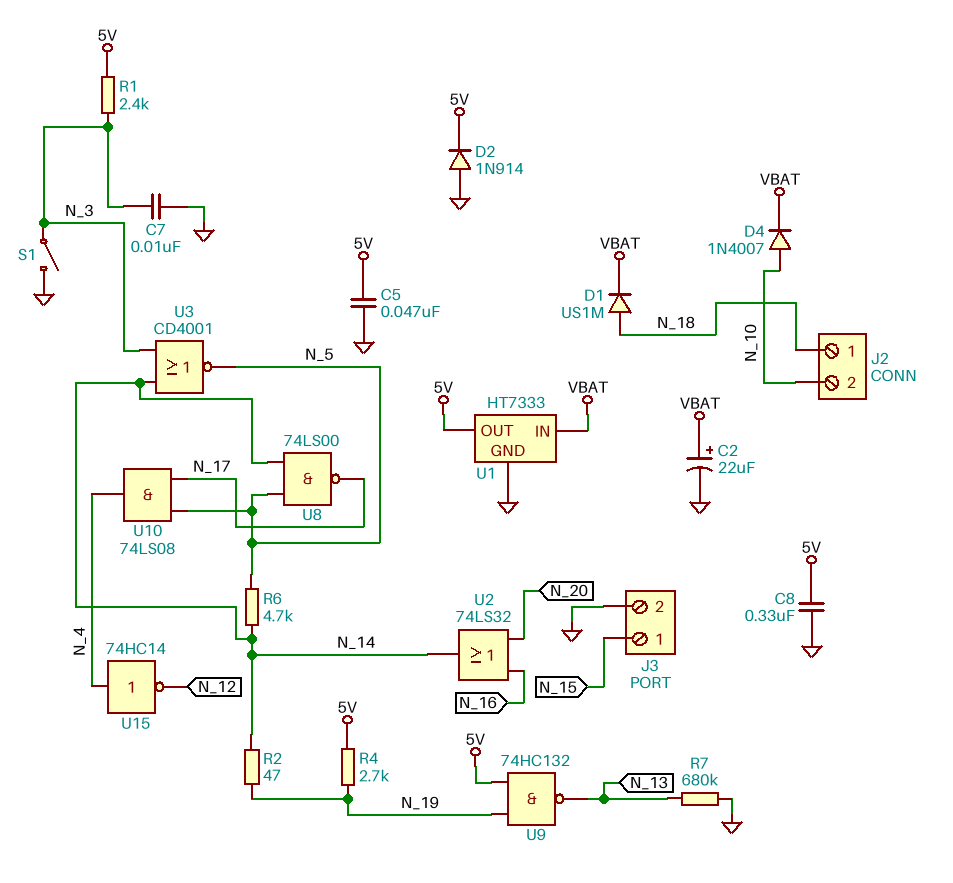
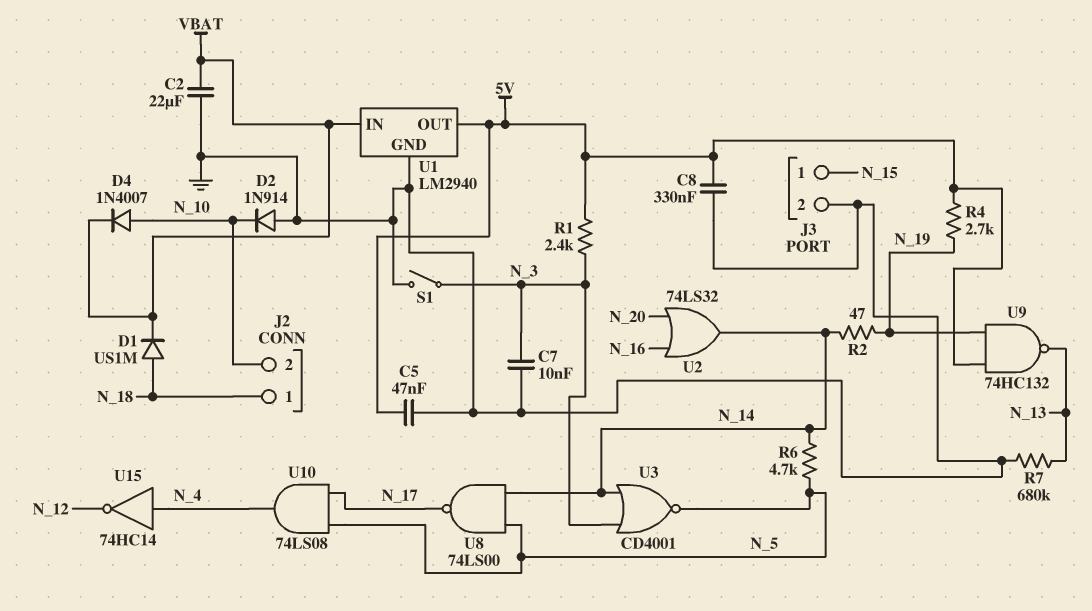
C2: 22uF (plus VBAT, minus GND) -> 22uF (GND, VBAT)
D2: diode 1N914 (A GND, K 5V) -> diode 1N914 (A GND, K N_10)
U1: HT7333 -> LM2940

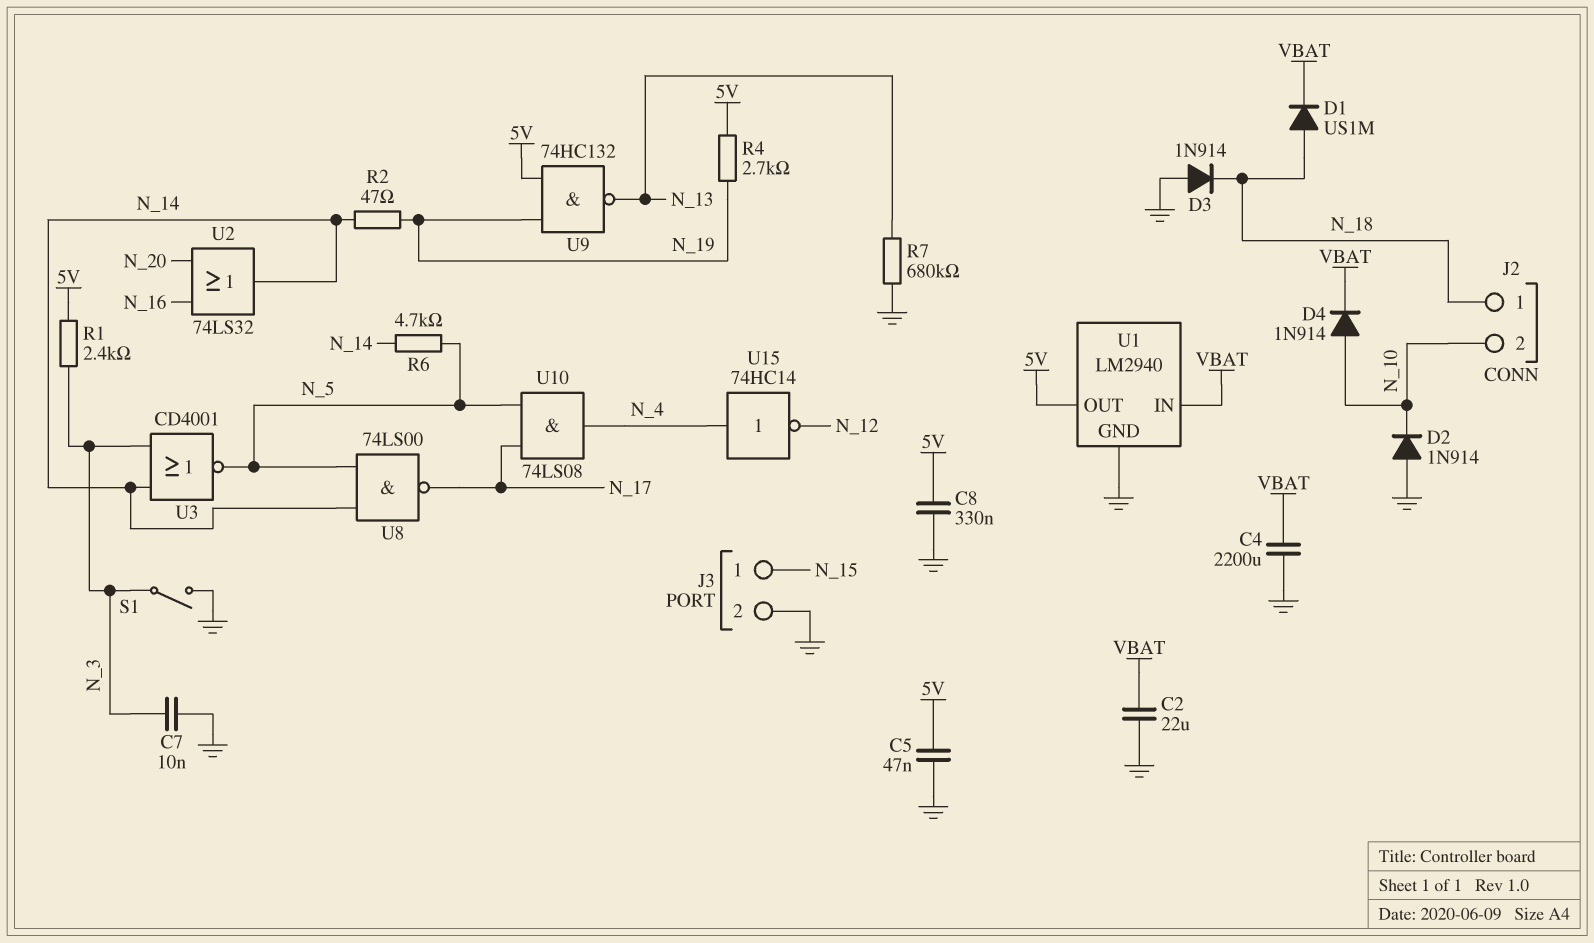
C4: none -> 2200uF (GND, VBAT)
D3: none -> diode 1N914 (A GND, K N_18)
D4: diode 1N4007 (A N_10, K VBAT) -> diode 1N914 (A N_10, K VBAT)

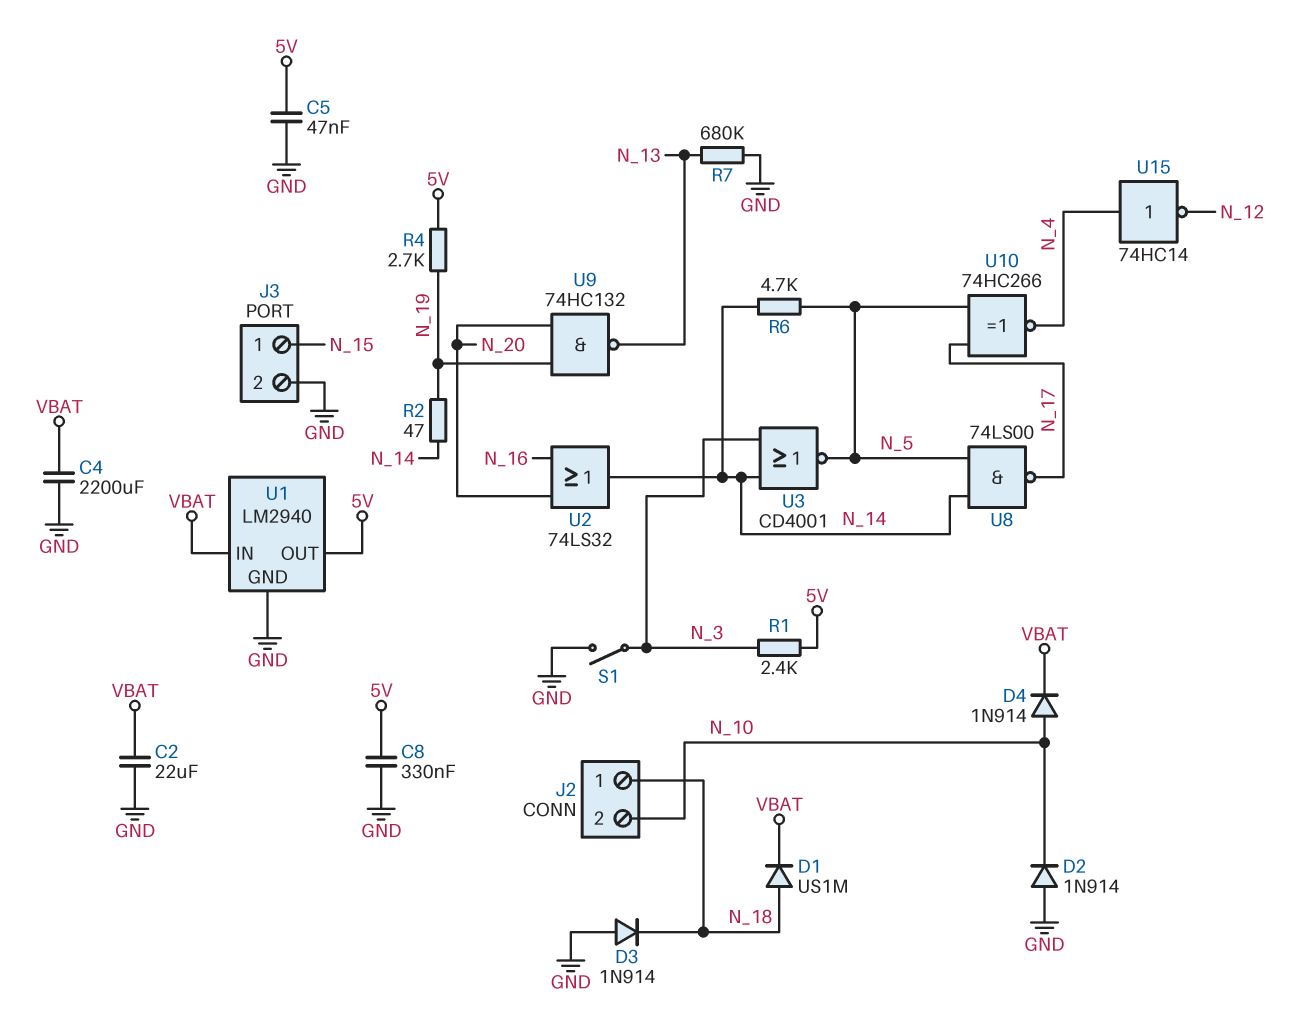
C7: 10nF (GND, N_3) -> none
U9: NAND 74HC132 (in 5V, in N_19, out N_13) -> NAND 74HC132 (in N_19, in N_20, out N_13)
U10: AND 74LS08 (in N_5, in N_17, out N_4) -> XNOR 74HC266 (in N_5, in N_17, out N_4)

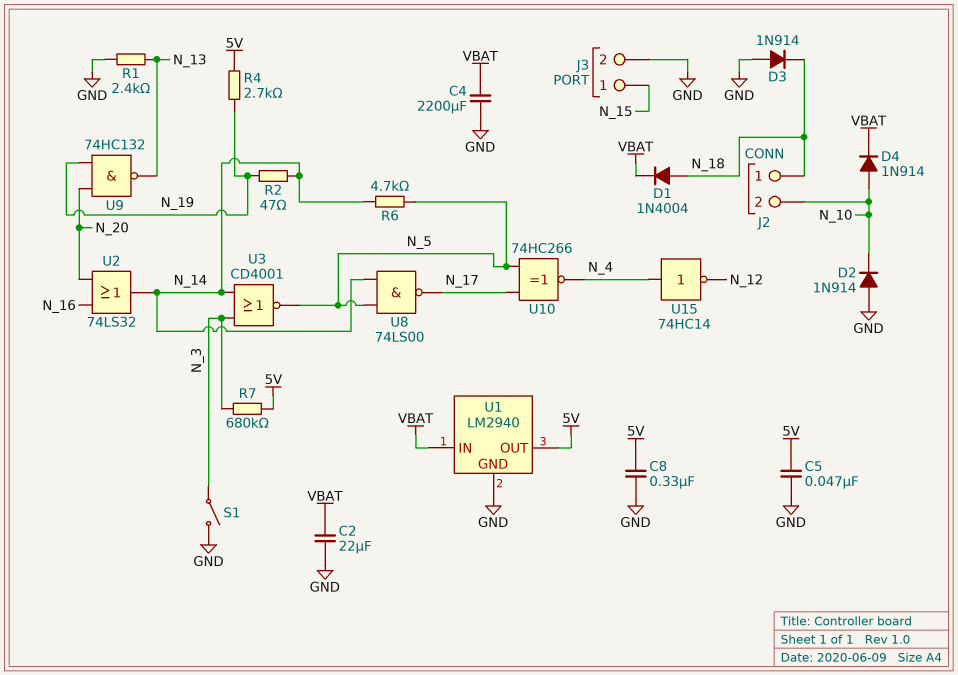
D1: diode US1M (A N_18, K VBAT) -> diode 1N4004 (A N_18, K VBAT)
R1: 2.4k (5V, N_3) -> 2.4k (GND, N_13)
R7: 680k (GND, N_13) -> 680k (5V, N_3)

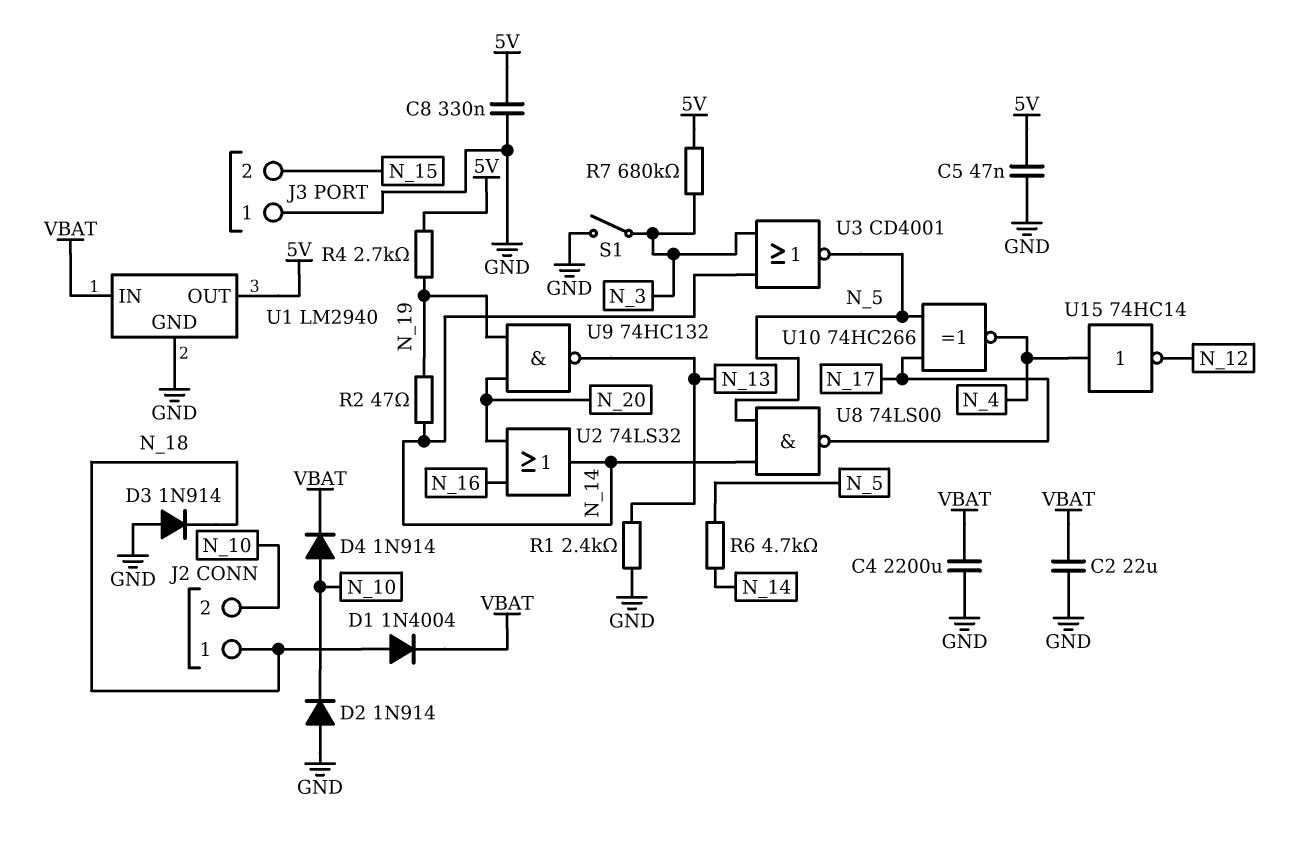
J3 pin 1: N_15 -> GND
J3 pin 2: GND -> N_15

